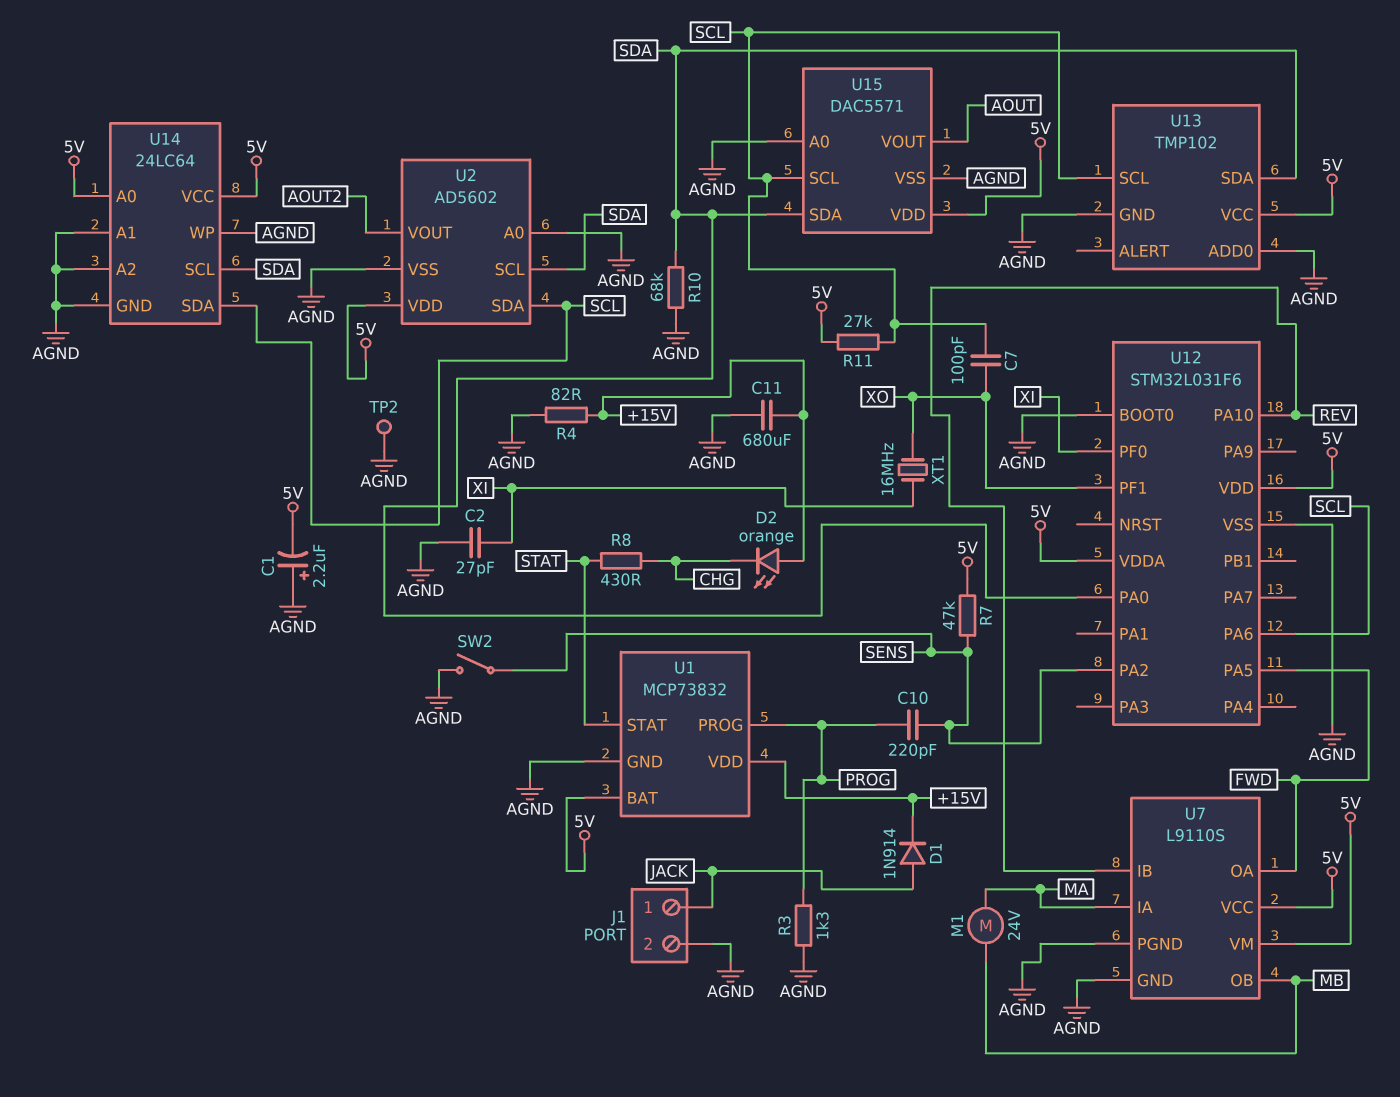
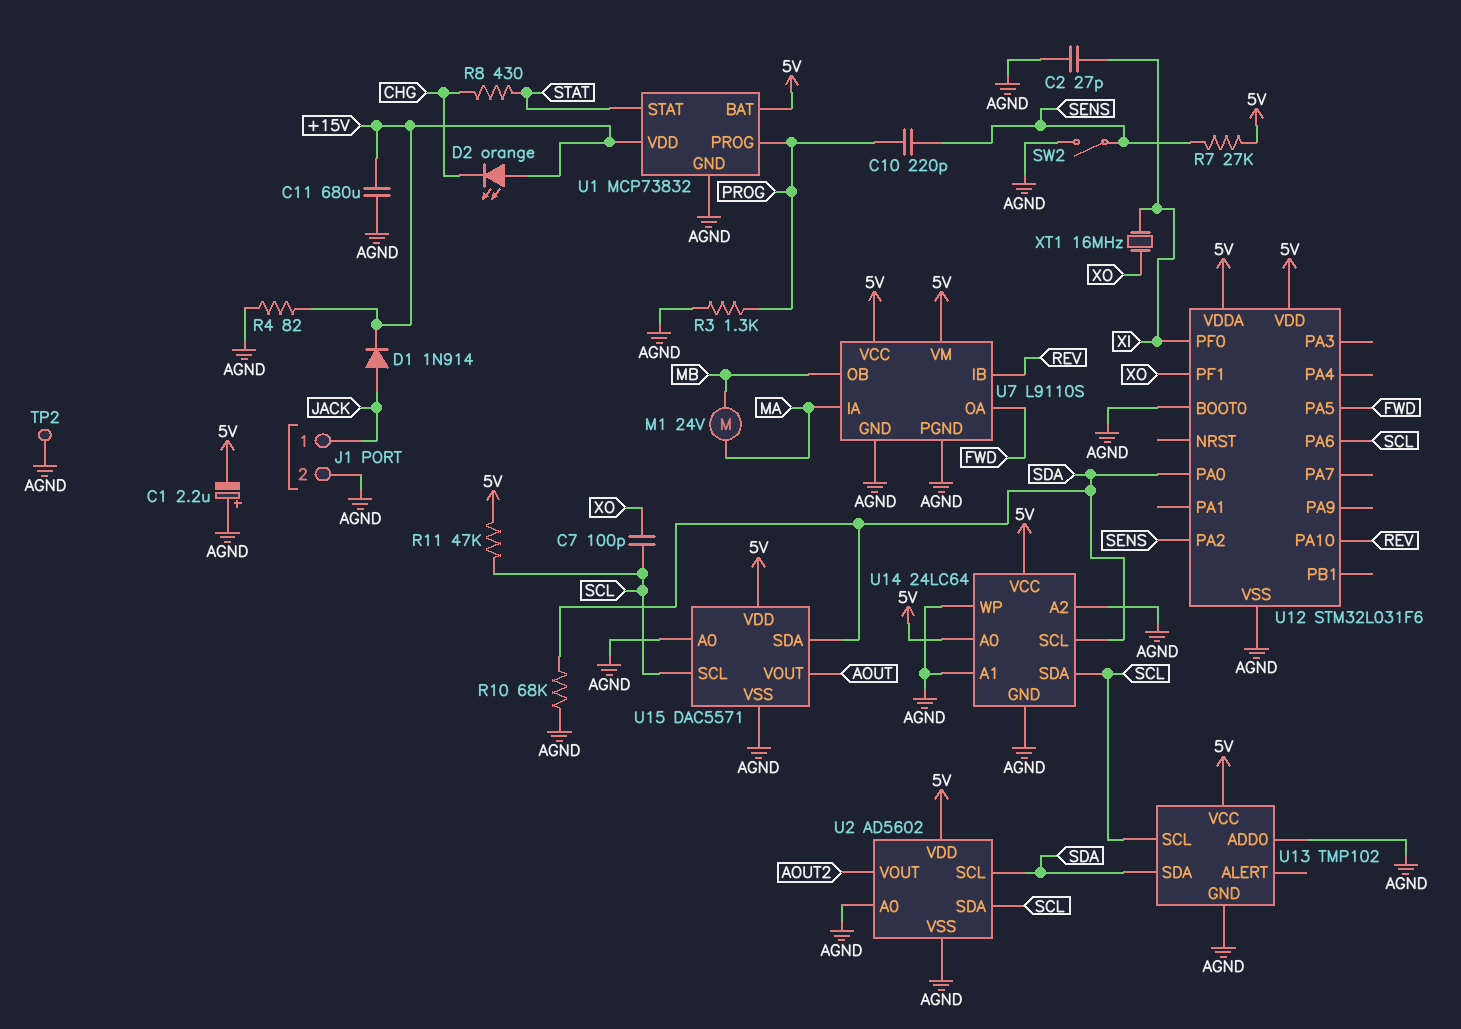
R7: 47k (5V, SENS) -> 27k (5V, SENS)
R11: 27k (5V, SCL) -> 47k (5V, SCL)

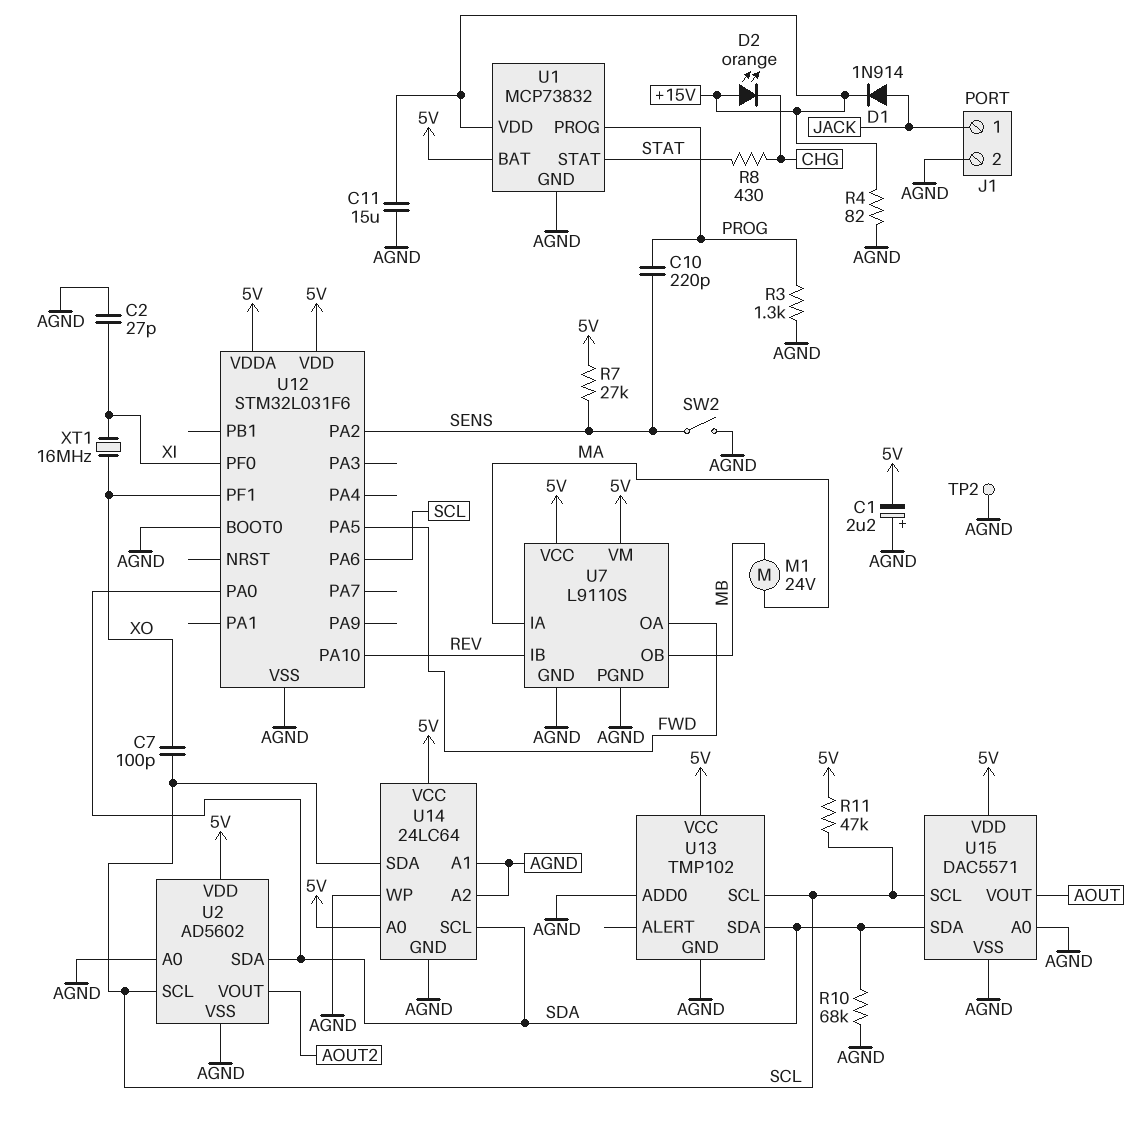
C11: 680uF (+15V, AGND) -> 15uF (+15V, AGND)
U2 pin SCL: SDA -> SCL
U2 pin SDA: SCL -> SDA

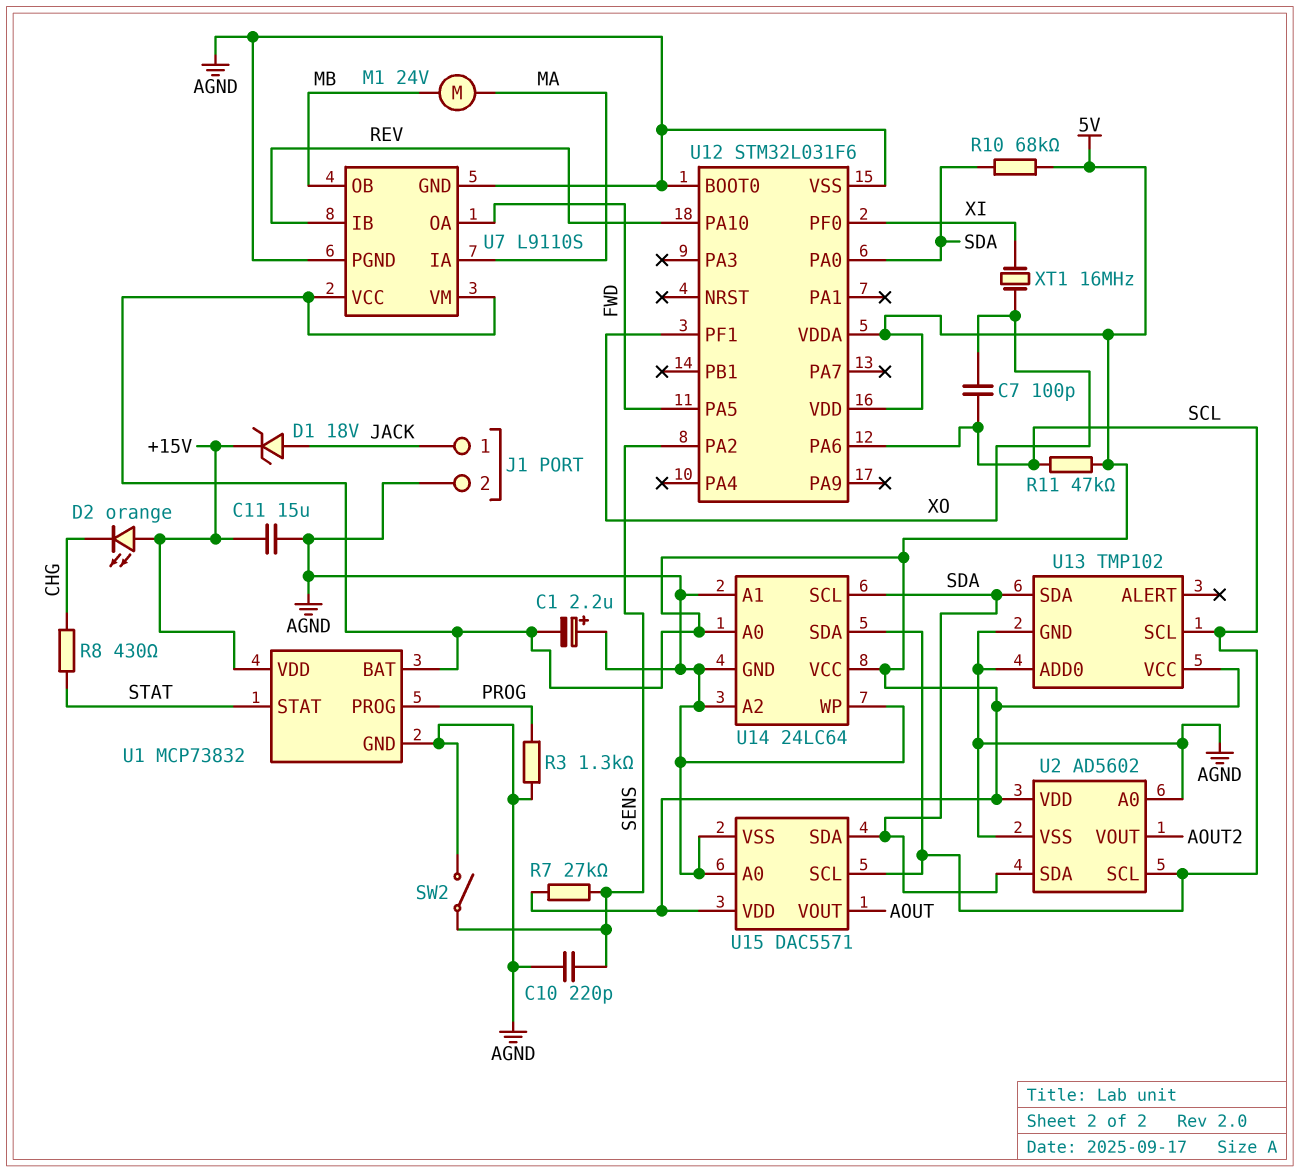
C2: 27pF (AGND, XI) -> none
C10: 220pF (PROG, SENS) -> 220pF (AGND, SENS)
D1: diode 1N914 (A JACK, K +15V) -> zener 18V (A JACK, K +15V)
R4: 82 (+15V, AGND) -> none
R10: 68k (AGND, SDA) -> 68k (5V, SDA)
TP2: test point (AGND) -> none

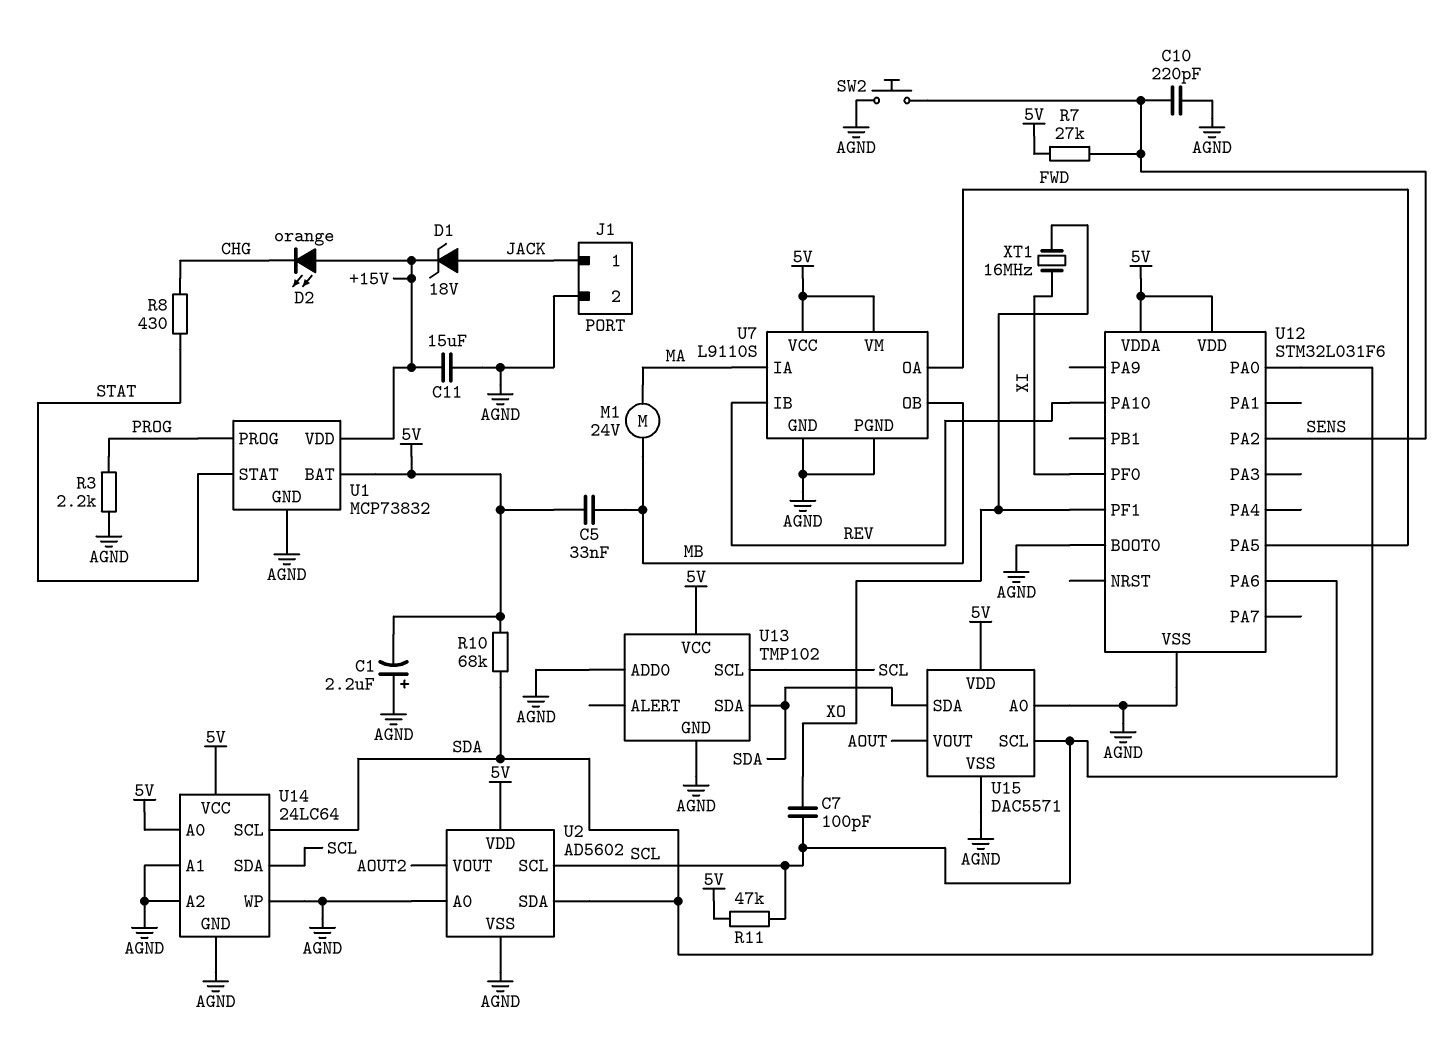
C5: none -> 33nF (5V, MB)
R3: 1.3k (AGND, PROG) -> 2.2k (AGND, PROG)
SW2: switch (AGND, SENS) -> button (AGND, SENS)

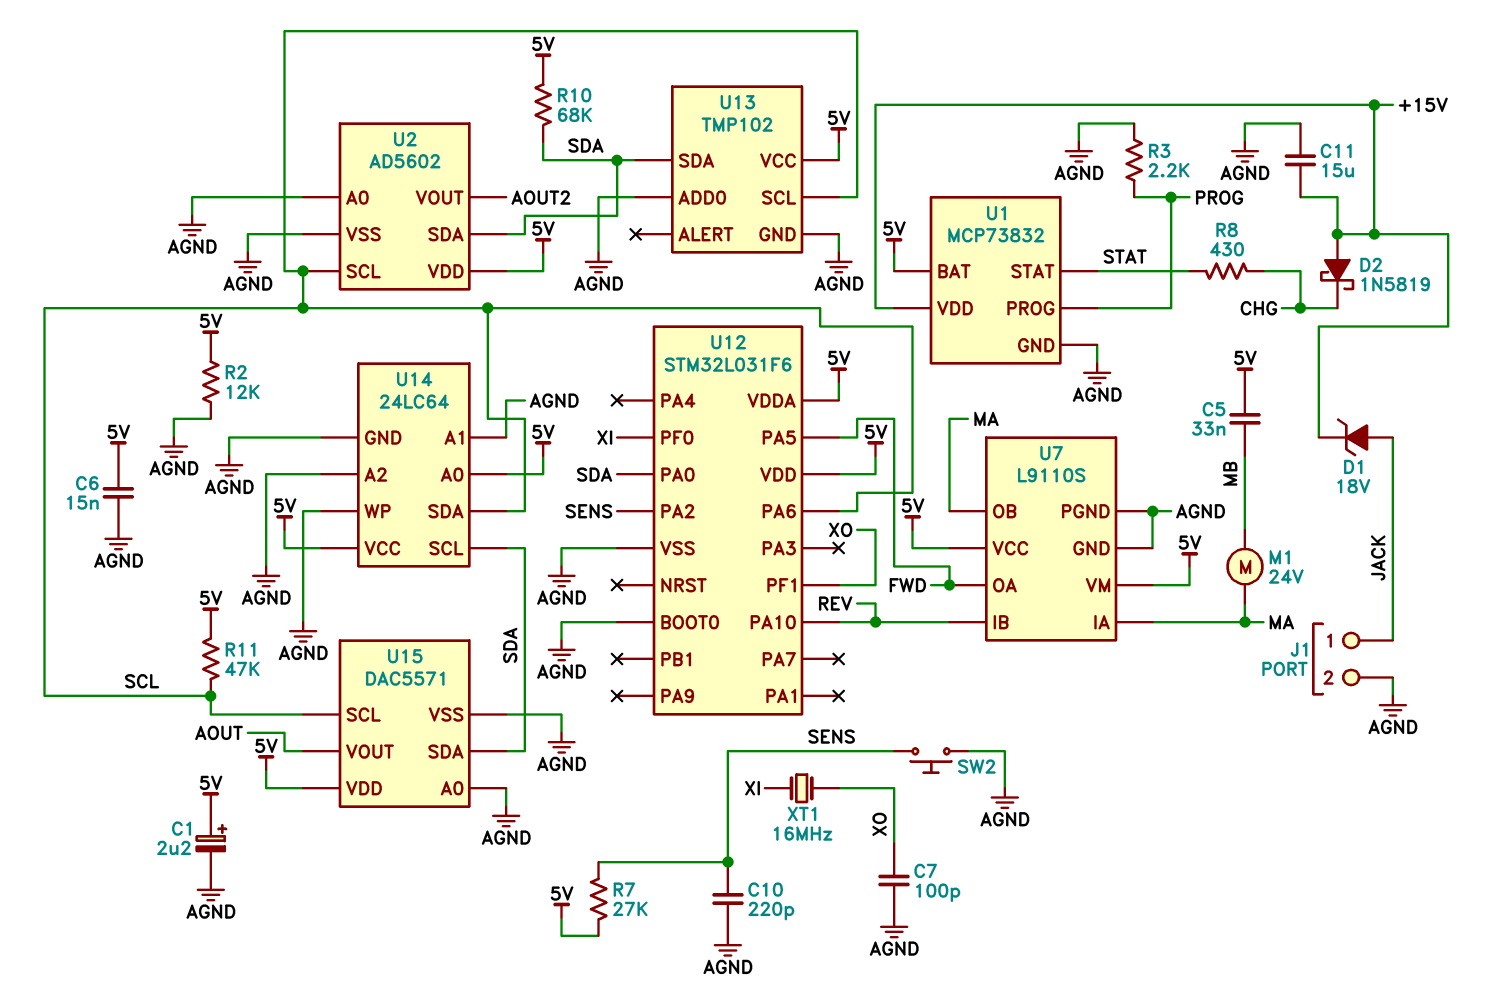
C1: 2.2uF (plus AGND, minus 5V) -> 2.2uF (plus 5V, minus AGND)
C6: none -> 15nF (5V, AGND)
C7: 100pF (SCL, XO) -> 100pF (AGND, XO)
D2: LED orange (A +15V, K CHG) -> schottky 1N5819 (A +15V, K CHG)
R2: none -> 12k (5V, AGND)
U7 pin OB: MB -> MA

